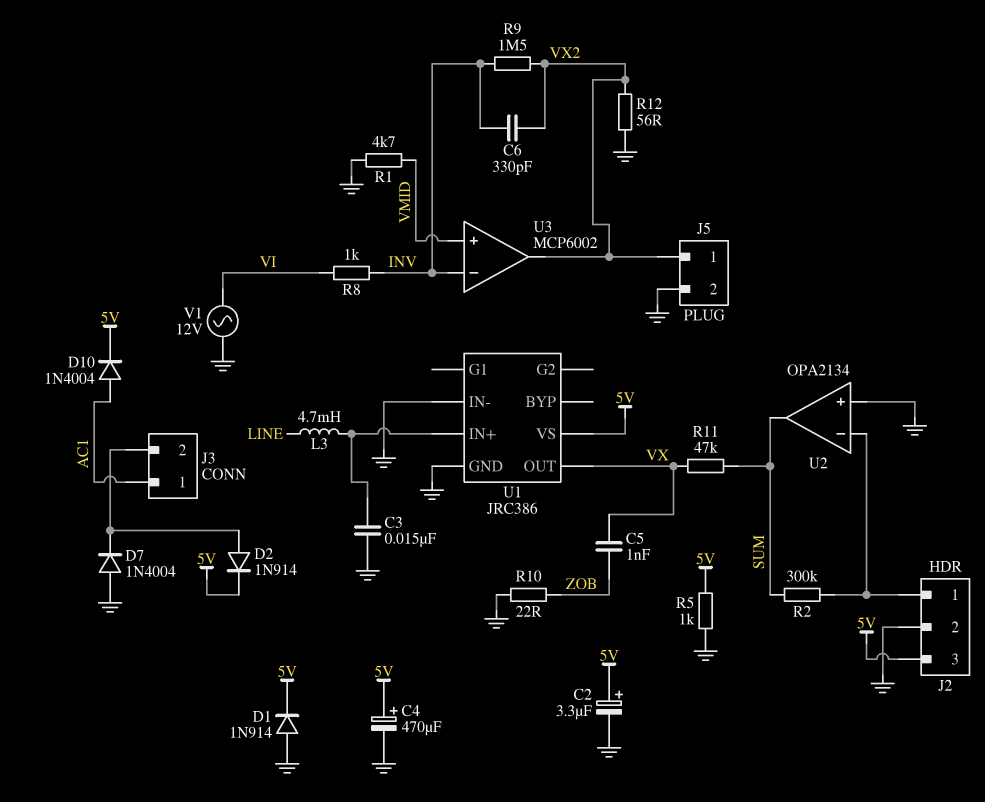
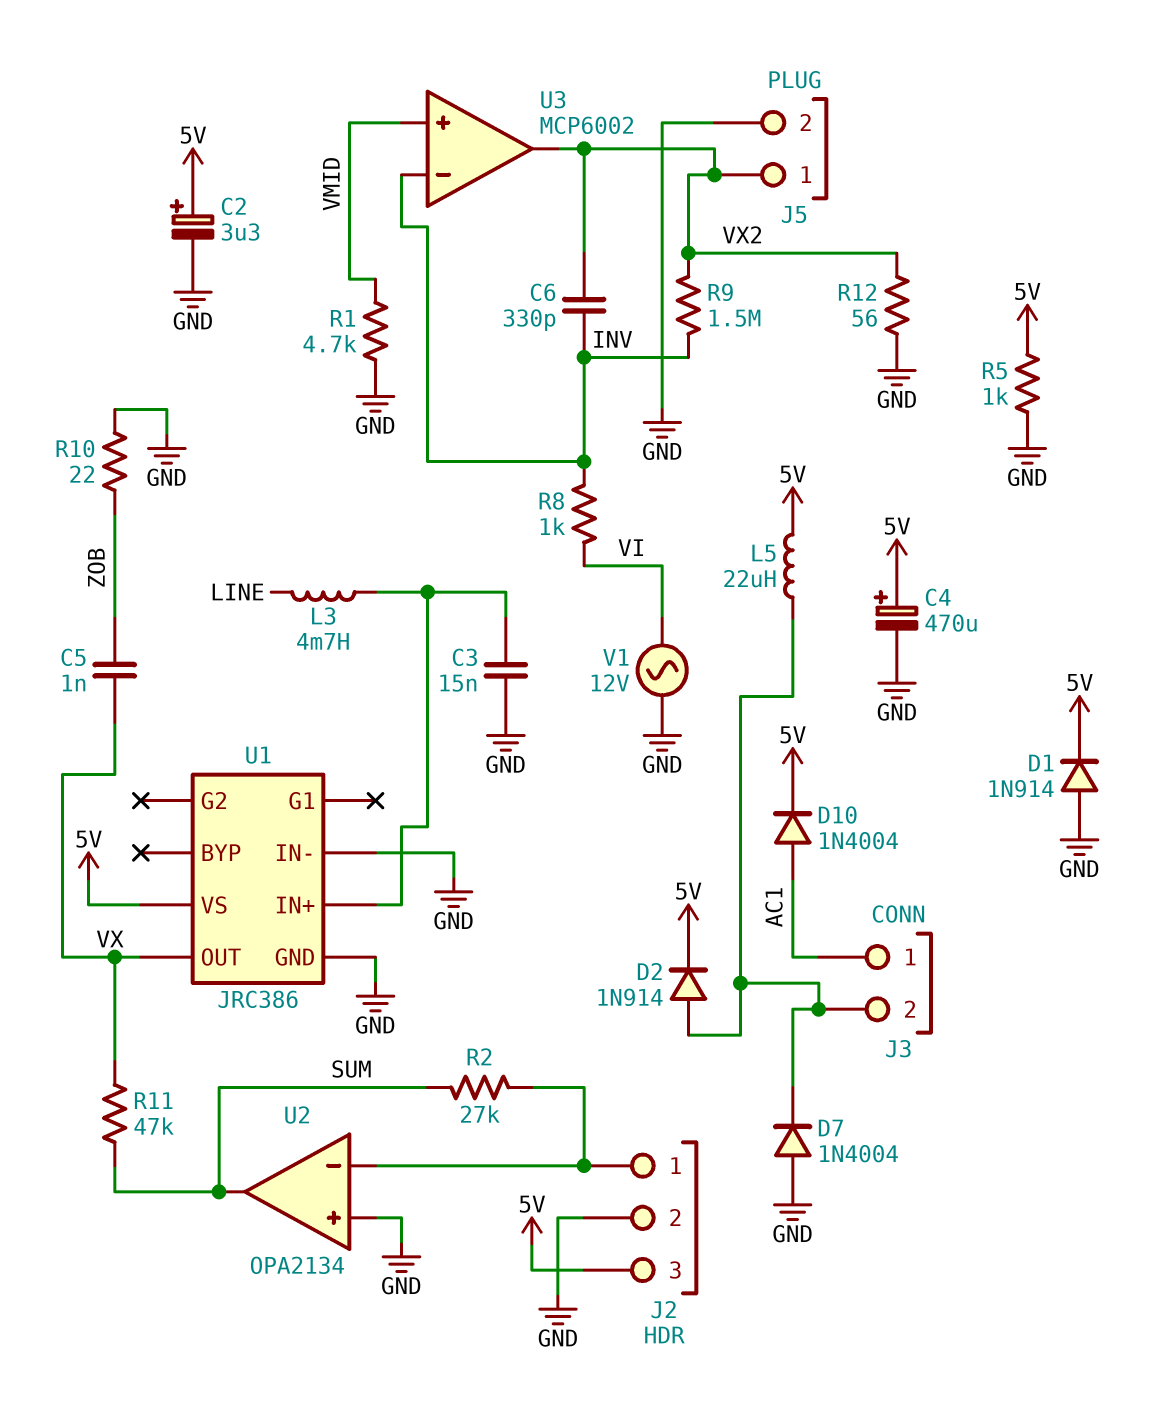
L5: none -> 22uH (5V, J3/2)
R2: 300k (J2/1, SUM) -> 27k (J2/1, SUM)

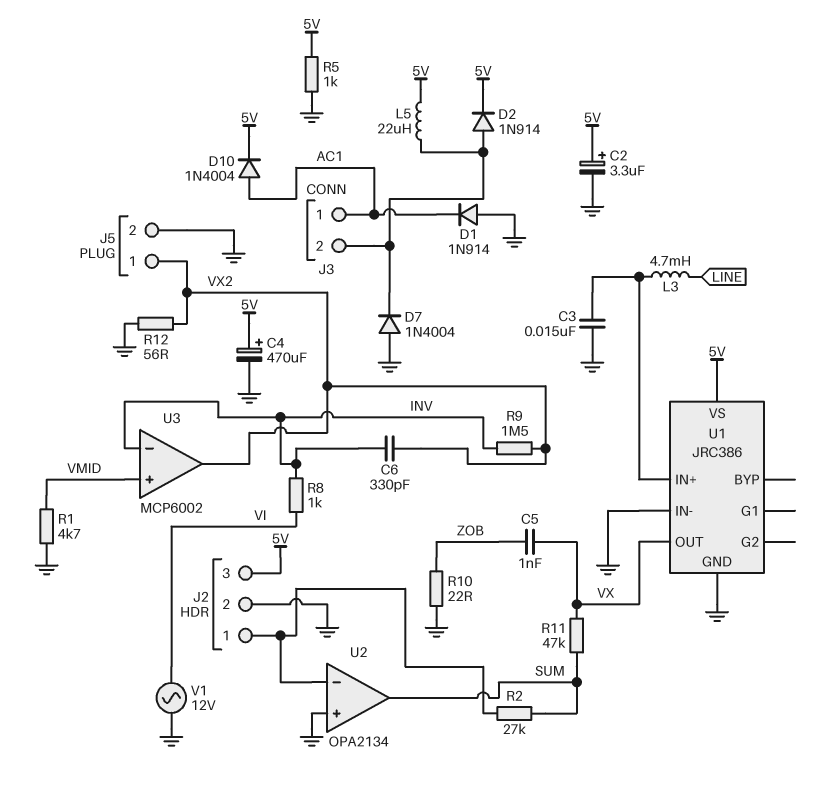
D1: diode 1N914 (A GND, K 5V) -> diode 1N914 (A GND, K AC1)

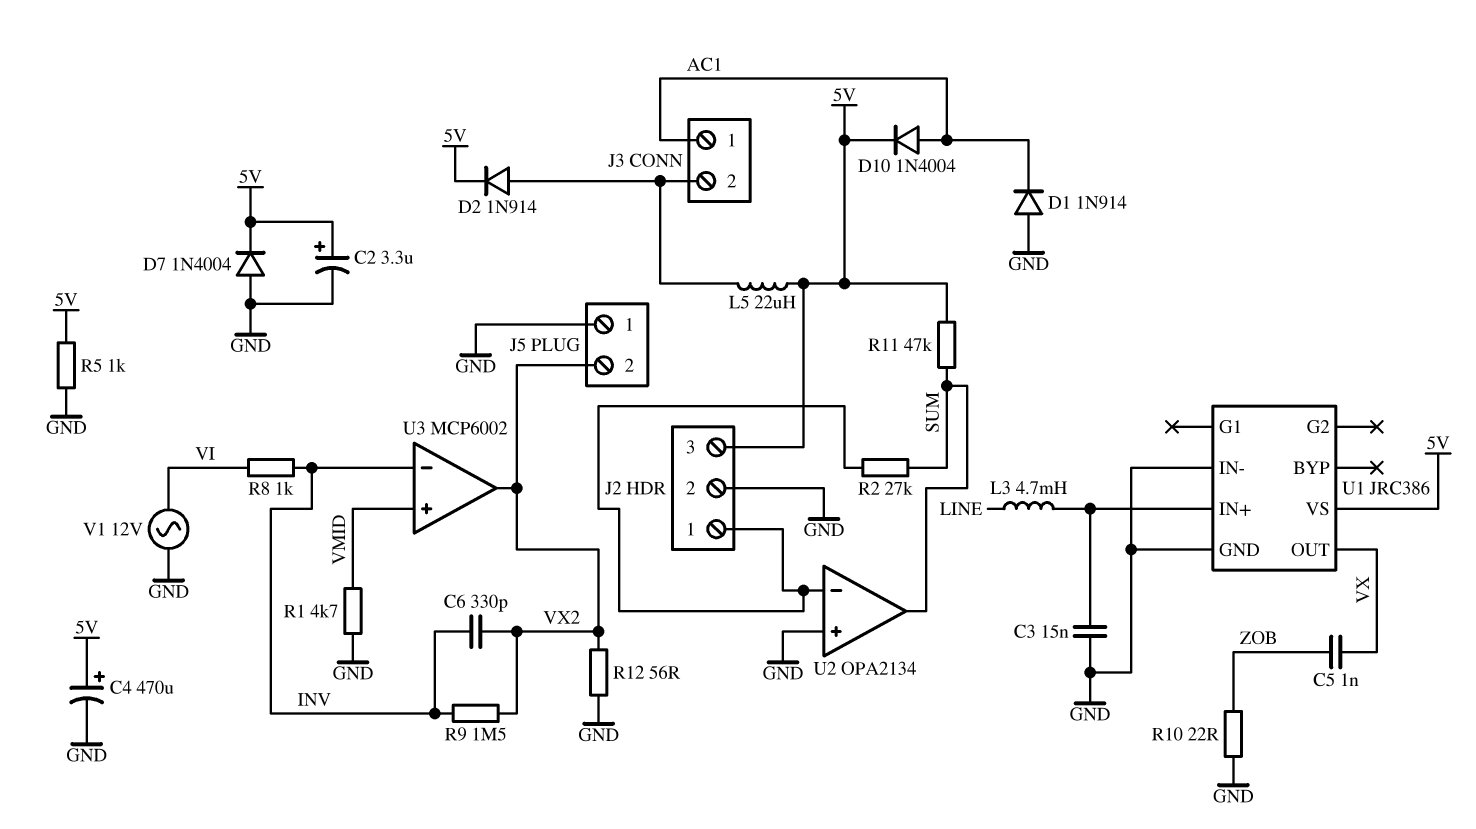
D7: diode 1N4004 (A GND, K J3/2) -> diode 1N4004 (A GND, K 5V)
J5 pin 1: VX2 -> GND
J5 pin 2: GND -> VX2
R11: 47k (SUM, VX) -> 47k (5V, SUM)

